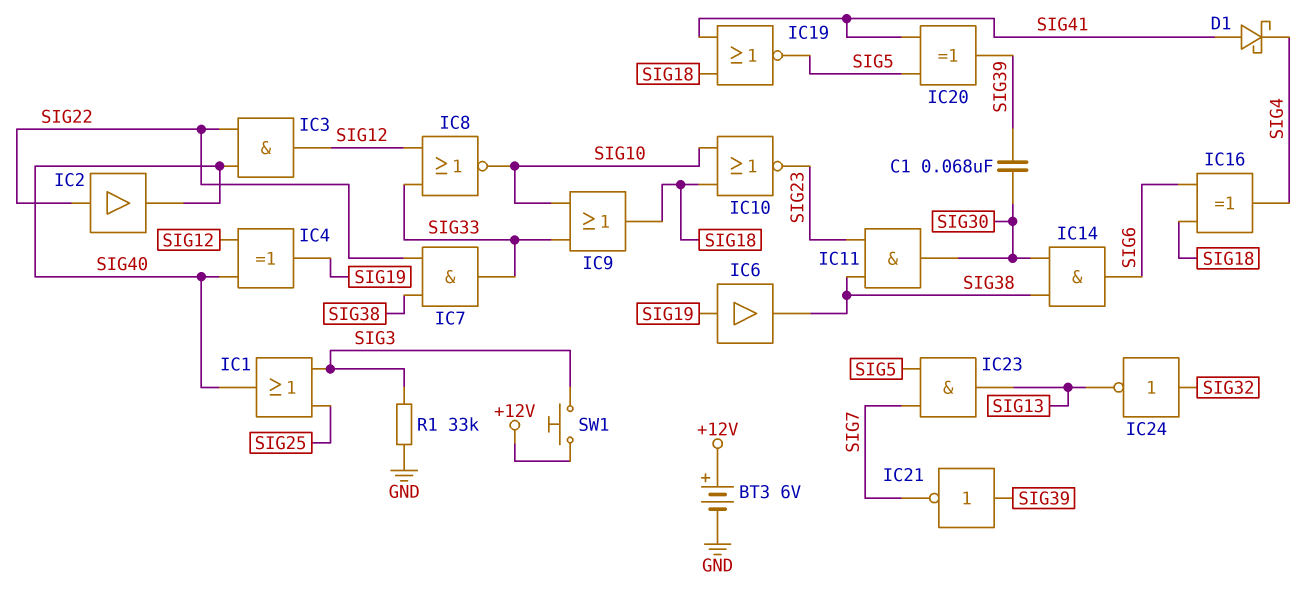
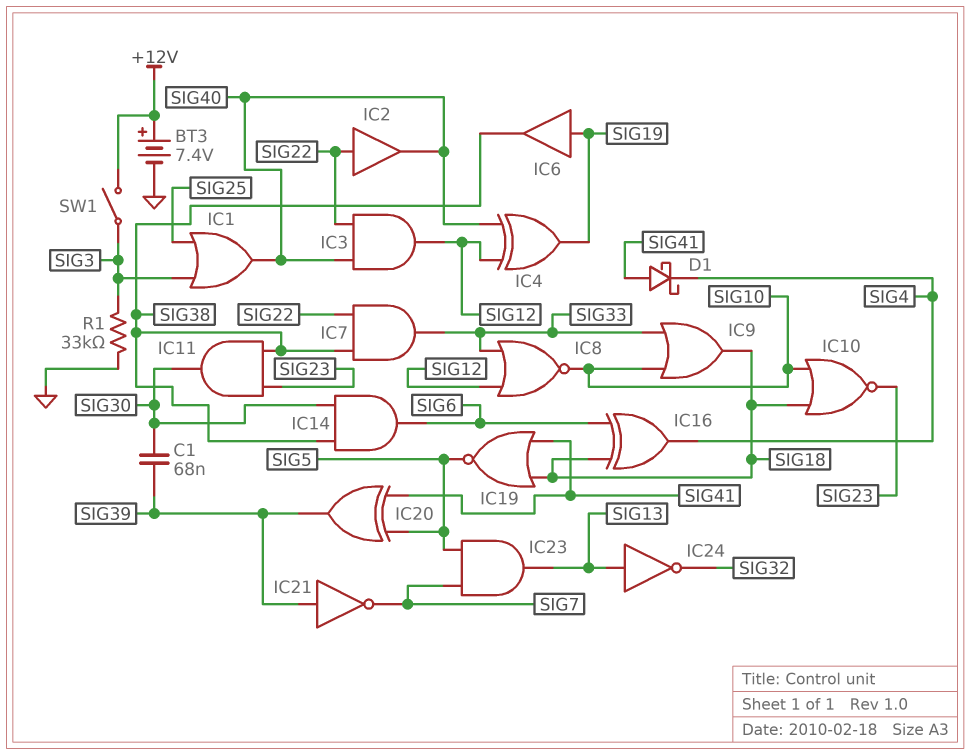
BT3: 6V (plus +12V, minus GND) -> 7.4V (plus +12V, minus GND)
IC24: NOT (in SIG32, out SIG13) -> NOT (in SIG13, out SIG32)
SW1: button (+12V, SIG3) -> switch (+12V, SIG3)

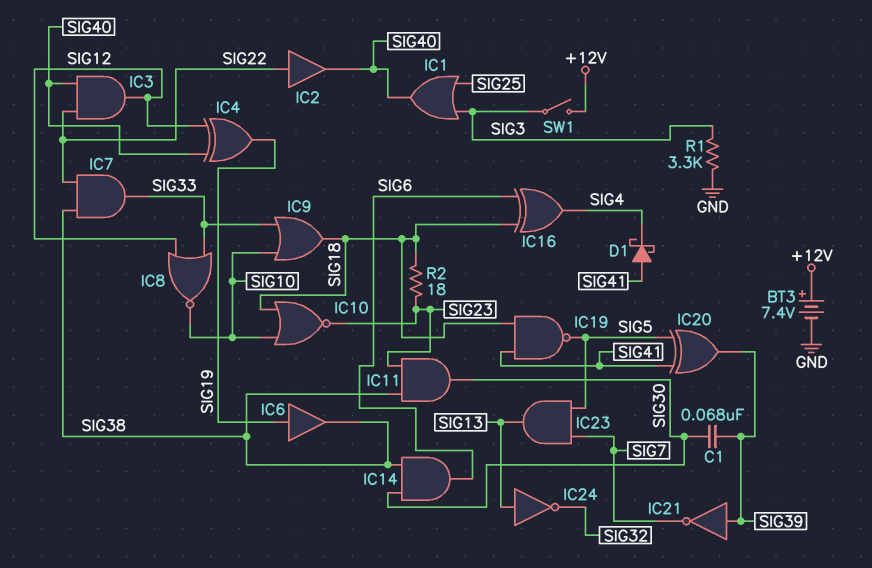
IC19: NOR (in SIG18, in SIG41, out SIG5) -> NAND (in SIG18, in SIG41, out SIG5)
R1: 33k (GND, SIG3) -> 3.3k (GND, SIG3)
R2: none -> 18 (SIG18, SIG23)

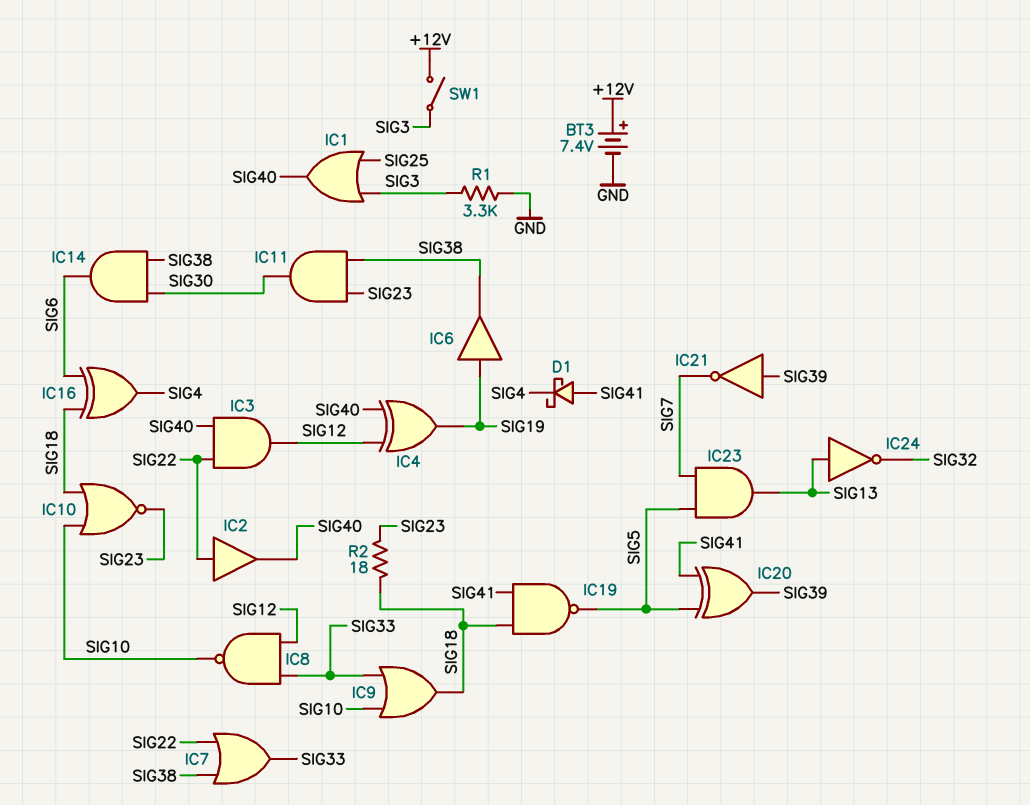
C1: 68nF (SIG30, SIG39) -> none
IC7: AND (in SIG22, in SIG38, out SIG33) -> OR (in SIG22, in SIG38, out SIG33)
IC8: NOR (in SIG12, in SIG33, out SIG10) -> NAND (in SIG12, in SIG33, out SIG10)

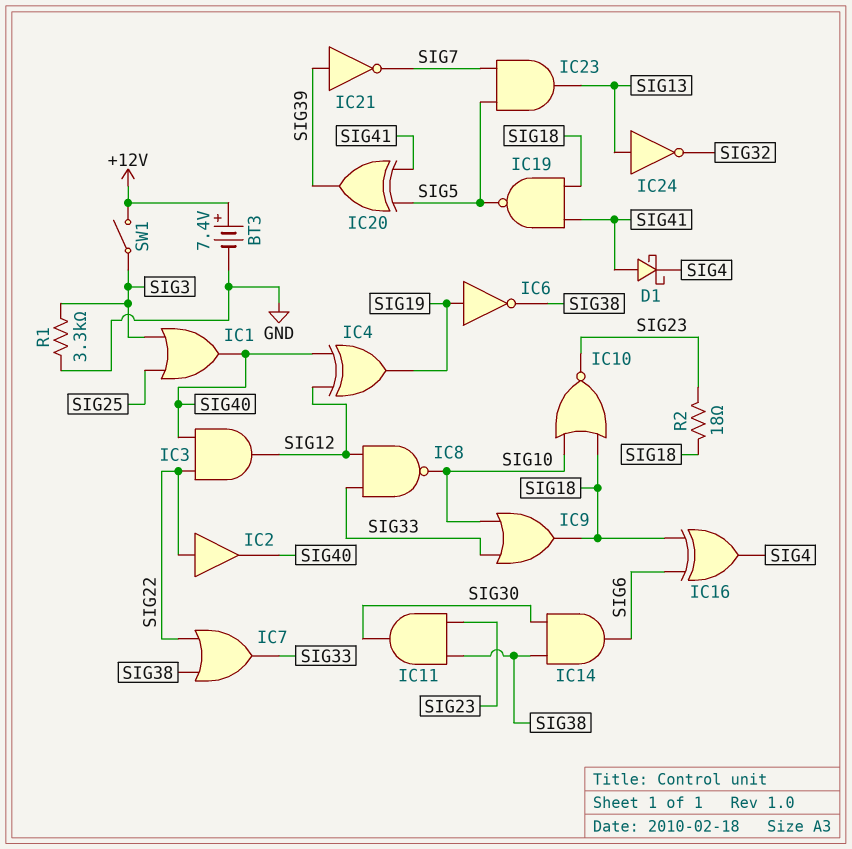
IC6: buffer (in SIG19, out SIG38) -> NOT (in SIG19, out SIG38)

